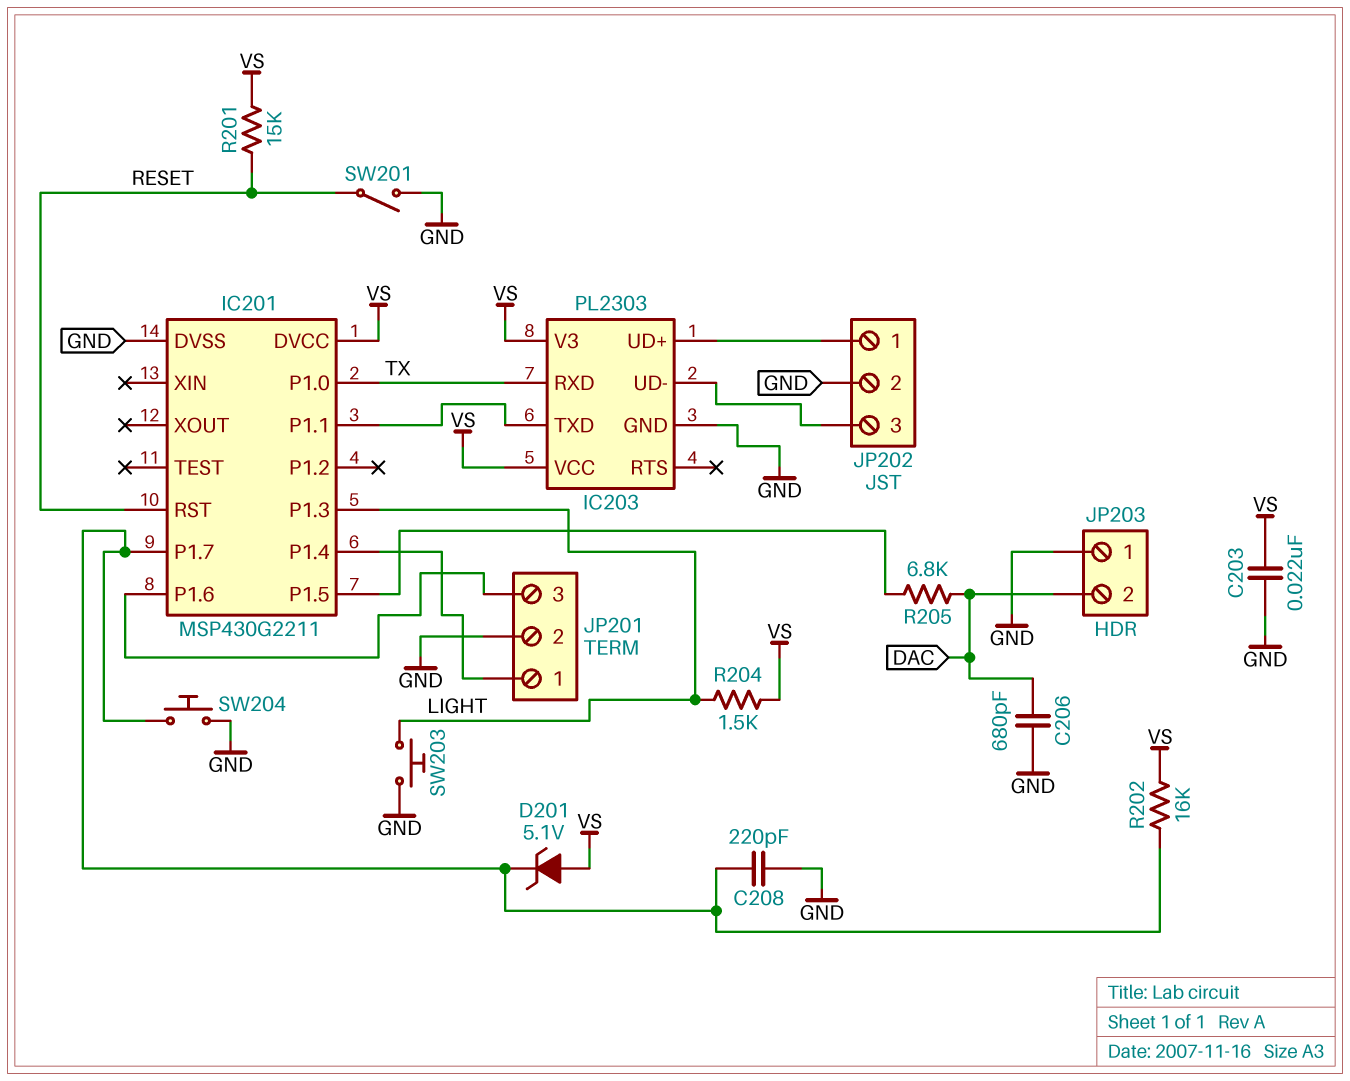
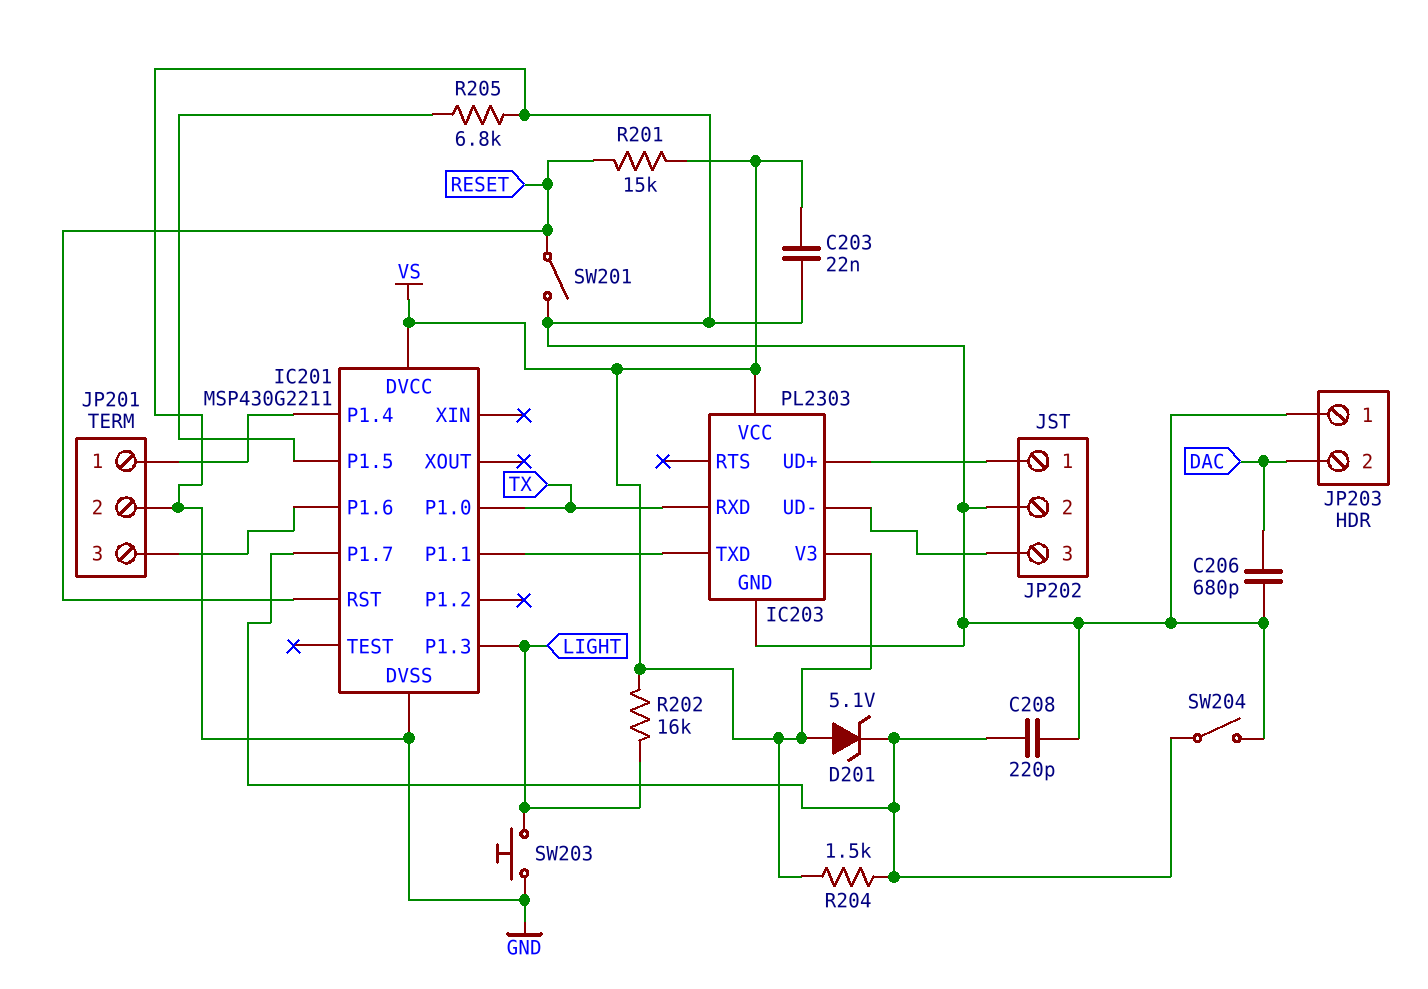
R202: 16k (IC201/P1.7, VS) -> 16k (LIGHT, VS)
R204: 1.5k (LIGHT, VS) -> 1.5k (IC201/P1.7, VS)
R205: 6.8k (DAC, IC201/P1.5) -> 6.8k (GND, IC201/P1.5)
SW204: button (GND, IC201/P1.7) -> switch (GND, IC201/P1.7)

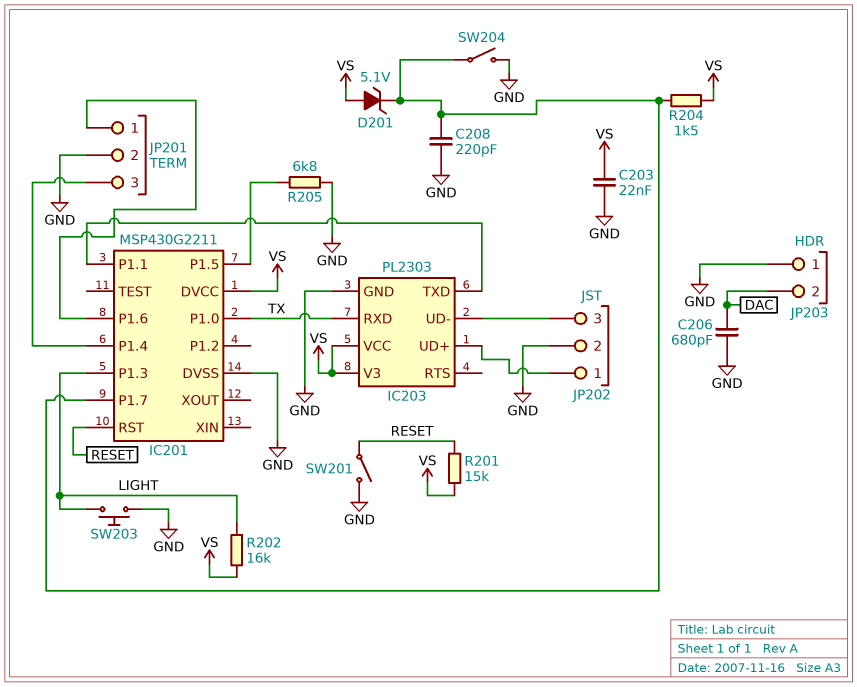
JP201 pin 1: IC201/P1.4 -> IC201/P1.6
JP201 pin 3: IC201/P1.6 -> IC201/P1.4

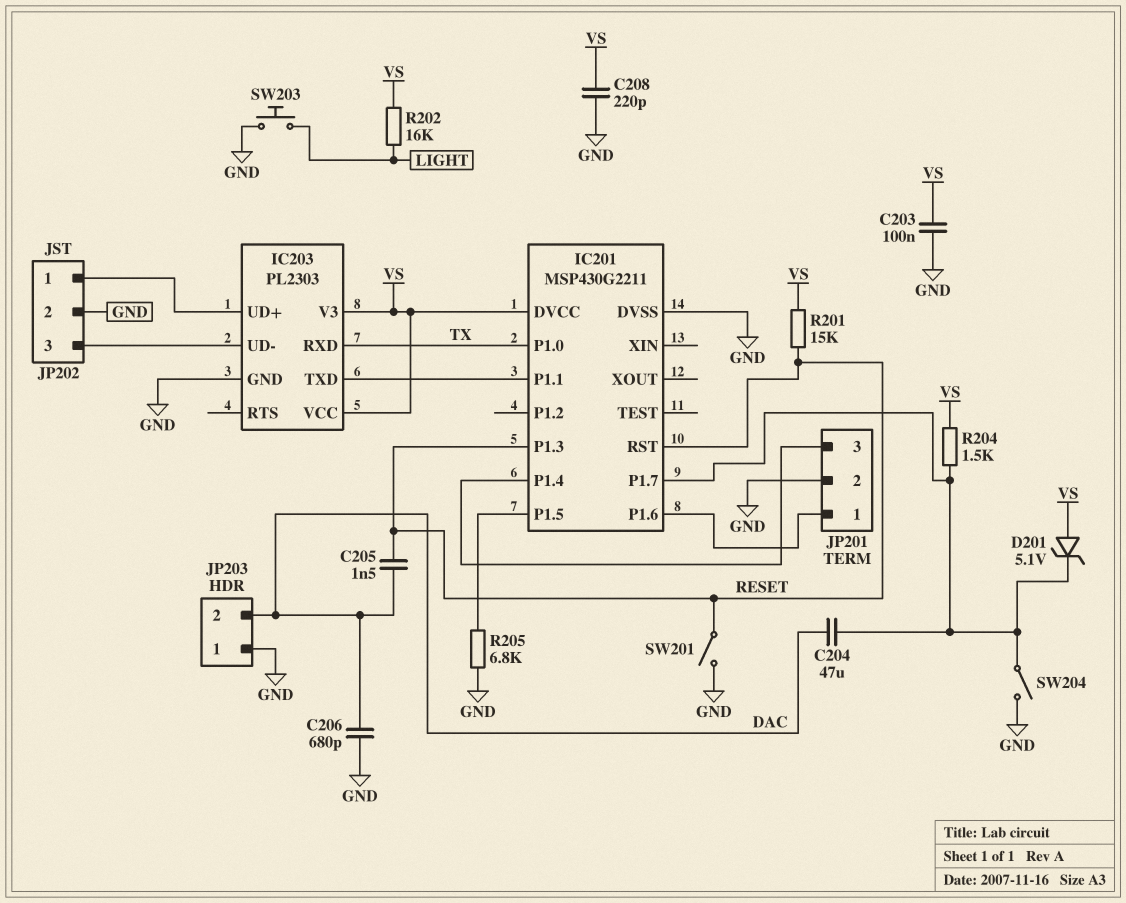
C203: 22nF (GND, VS) -> 100nF (GND, VS)
C204: none -> 47uF (DAC, IC201/P1.7)
C205: none -> 1.5nF (DAC, RESET)
C208: 220pF (GND, IC201/P1.7) -> 220pF (GND, VS)
IC201 pin P1.3: LIGHT -> RESET

